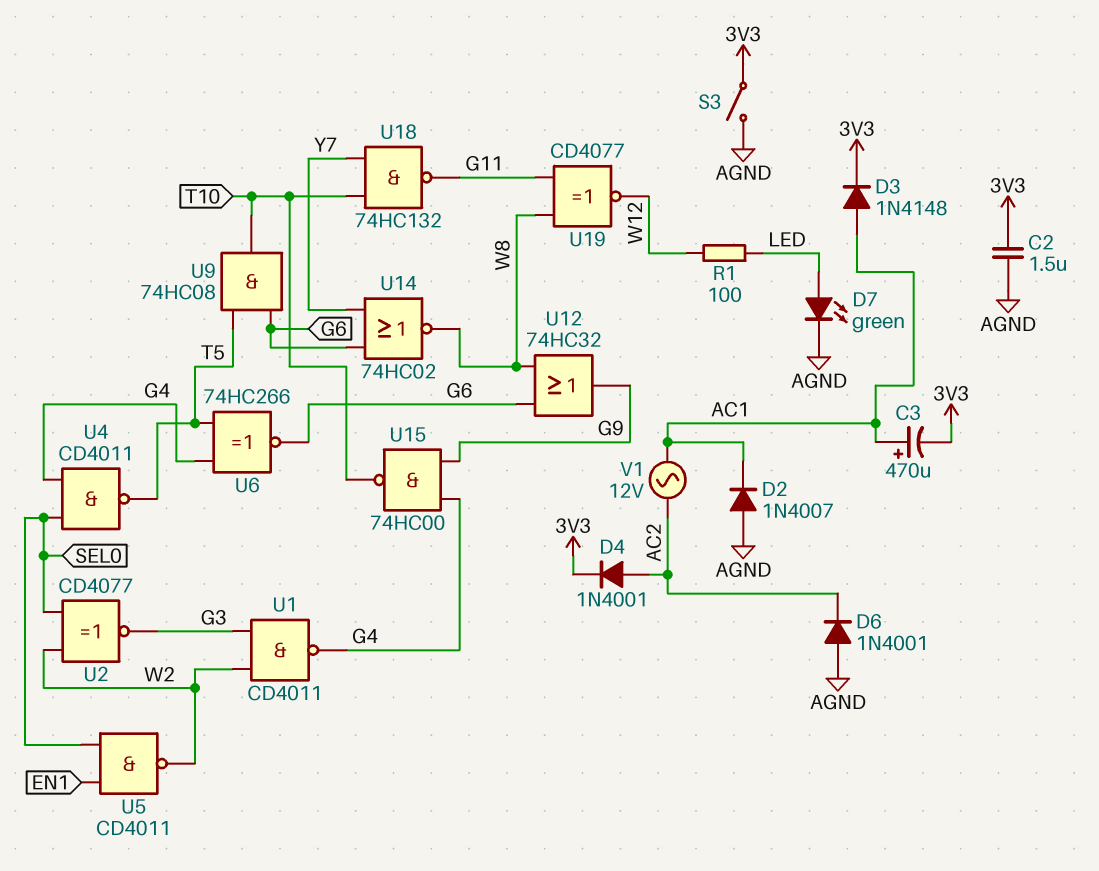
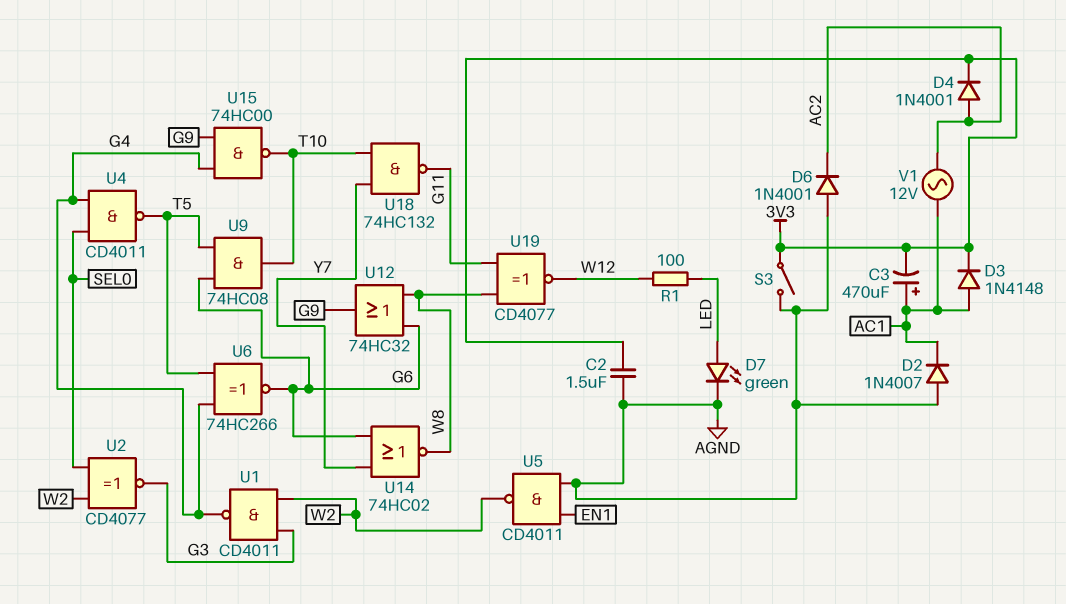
U5: NAND CD4011 (in EN1, in SEL0, out W2) -> NAND CD4011 (in AGND, in EN1, out W2)

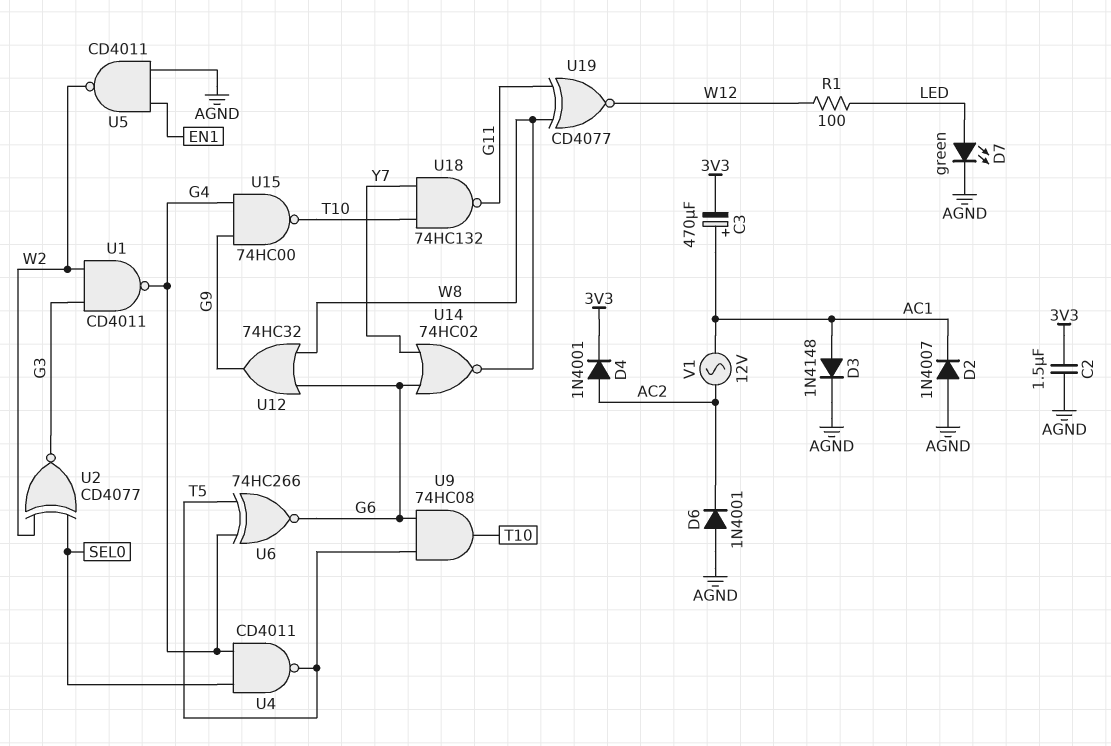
D3: diode 1N4148 (A AC1, K 3V3) -> diode 1N4148 (A AC1, K AGND)
S3: switch (3V3, AGND) -> none

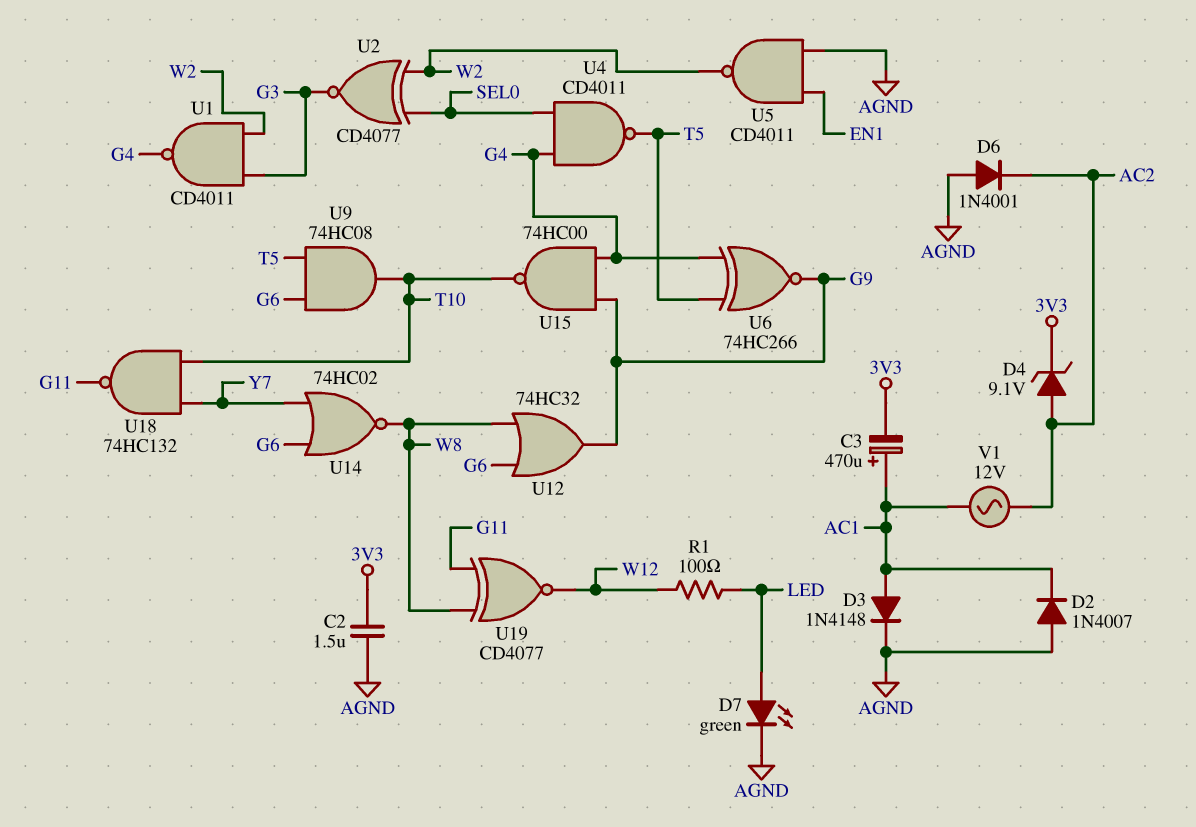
D4: diode 1N4001 (A AC2, K 3V3) -> zener 9.1V (A AC2, K 3V3)
U6: XNOR 74HC266 (in G4, in T5, out G6) -> XNOR 74HC266 (in G4, in T5, out G9)

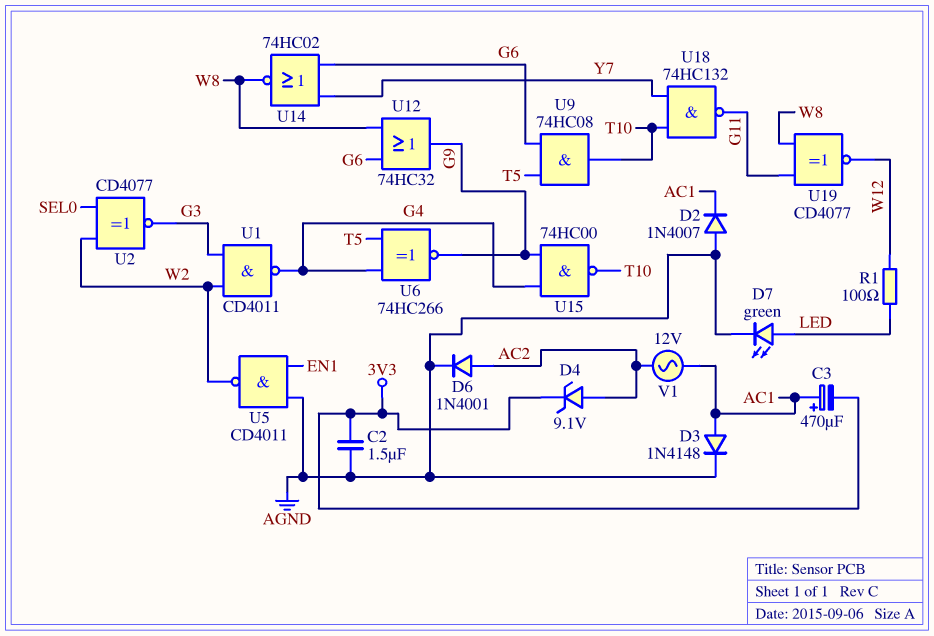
D6: diode 1N4001 (A AGND, K AC2) -> diode 1N4001 (A AC2, K AGND)
U4: NAND CD4011 (in G4, in SEL0, out T5) -> none

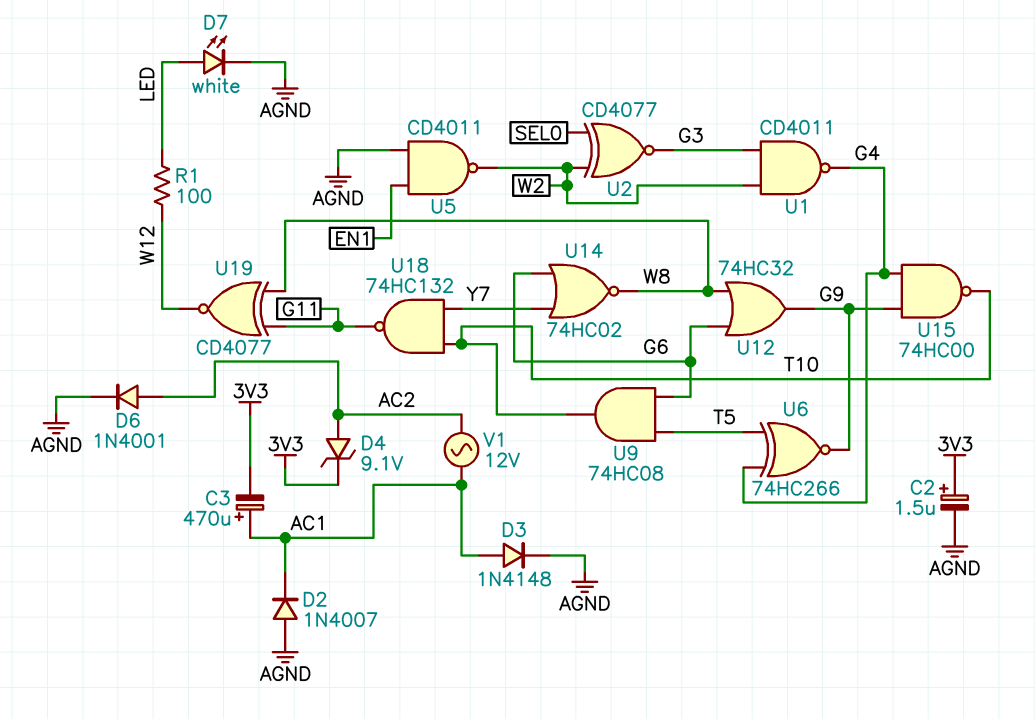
C2: 1.5uF (3V3, AGND) -> 1.5uF (plus 3V3, minus AGND)
D7: LED green (A LED, K AGND) -> LED white (A LED, K AGND)

